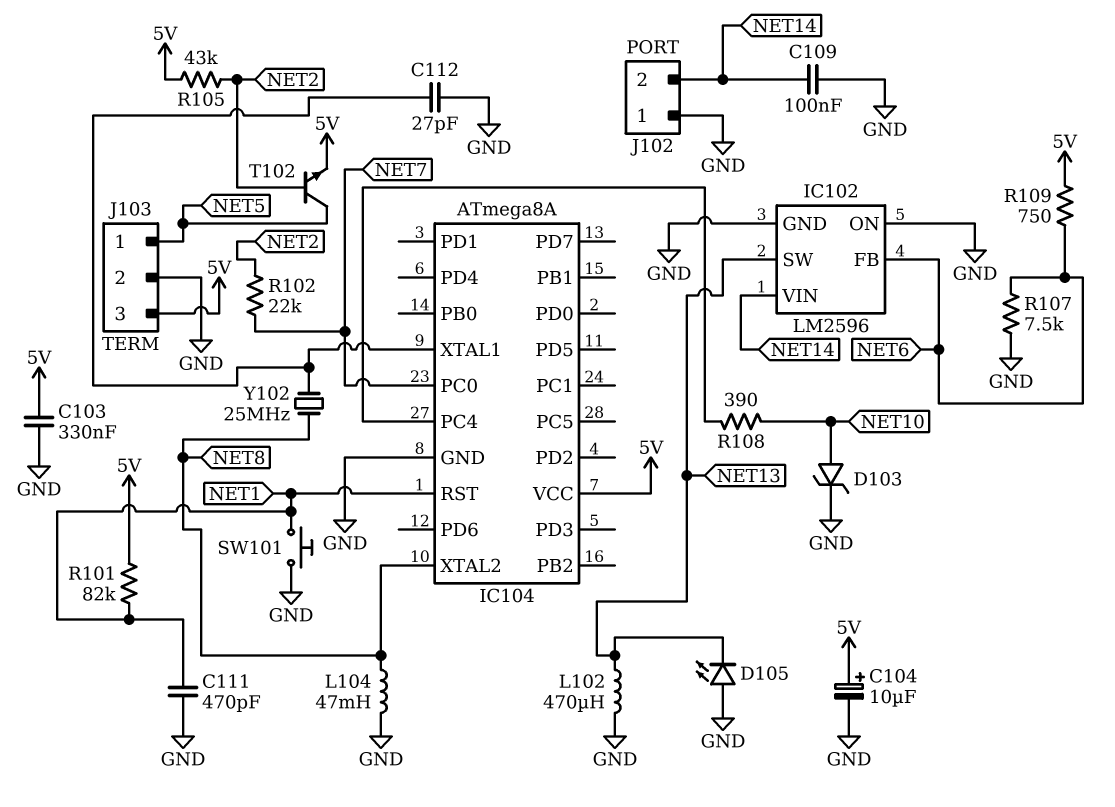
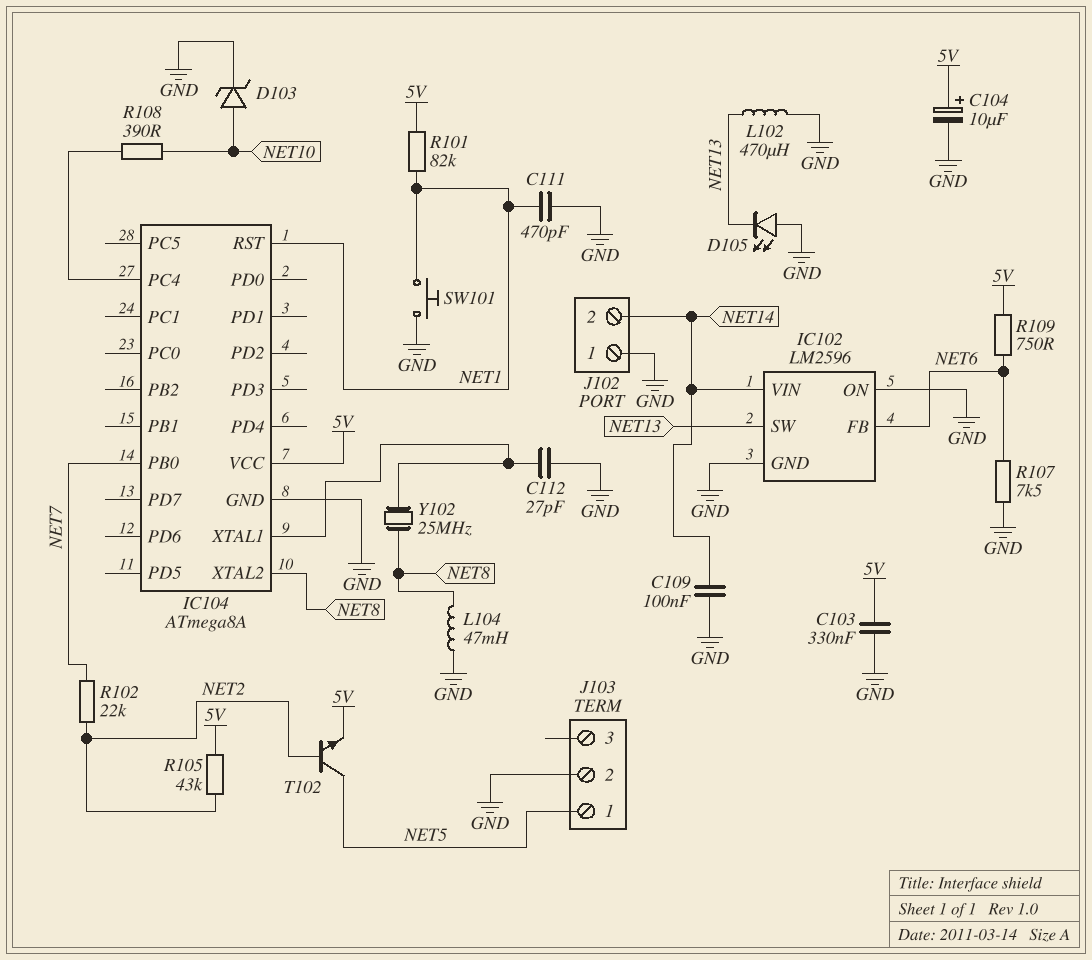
IC104 pin PB0: none -> NET7
IC104 pin PC0: NET7 -> none
J103 pin 3: 5V -> none

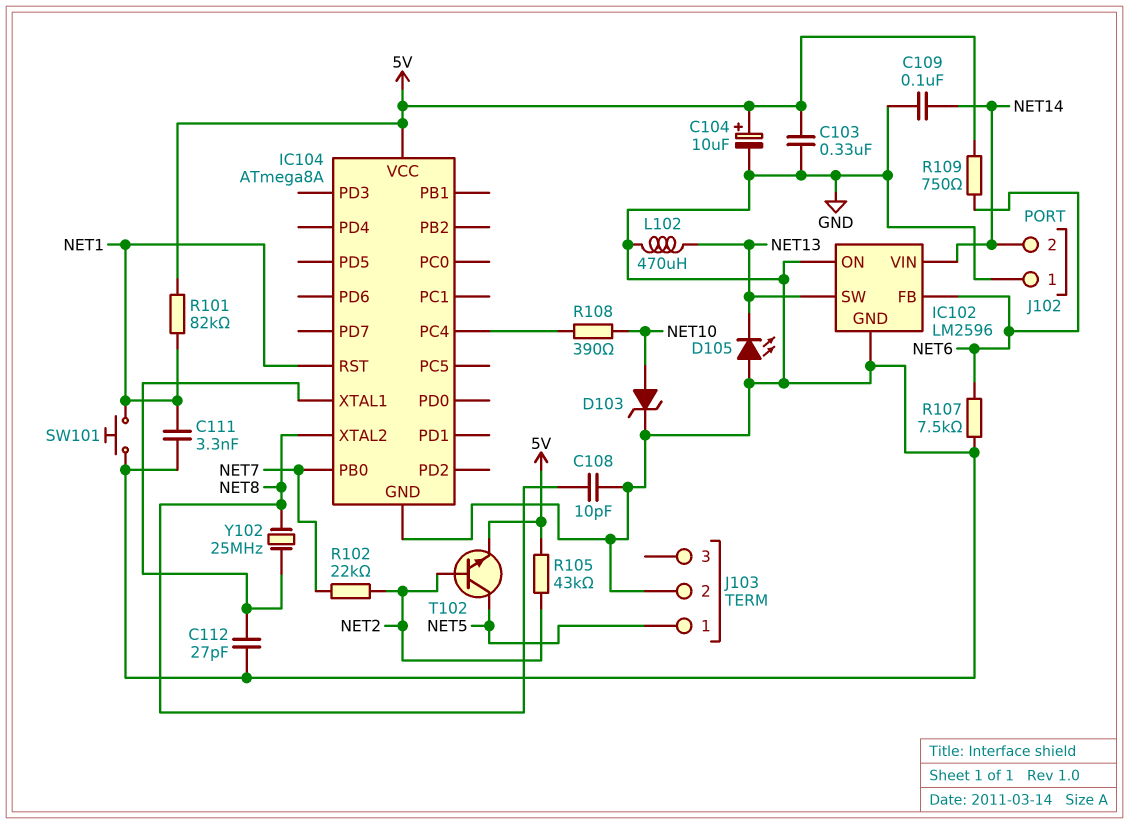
C108: none -> 10pF (GND, NET8)
C111: 470pF (GND, NET1) -> 3.3nF (GND, NET1)
L104: 47mH (GND, NET8) -> none

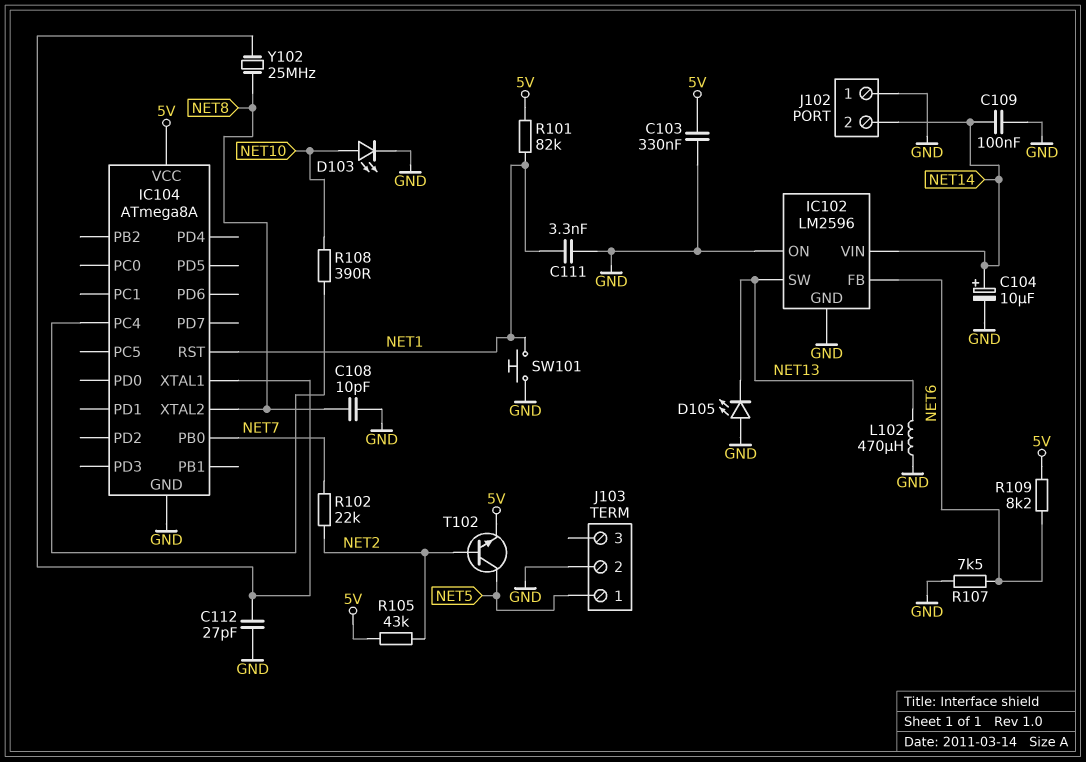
C104: 10uF (plus 5V, minus GND) -> 10uF (plus NET14, minus GND)
D103: zener (A NET10, K GND) -> LED (A NET10, K GND)
R109: 750 (5V, NET6) -> 8.2k (5V, NET6)

